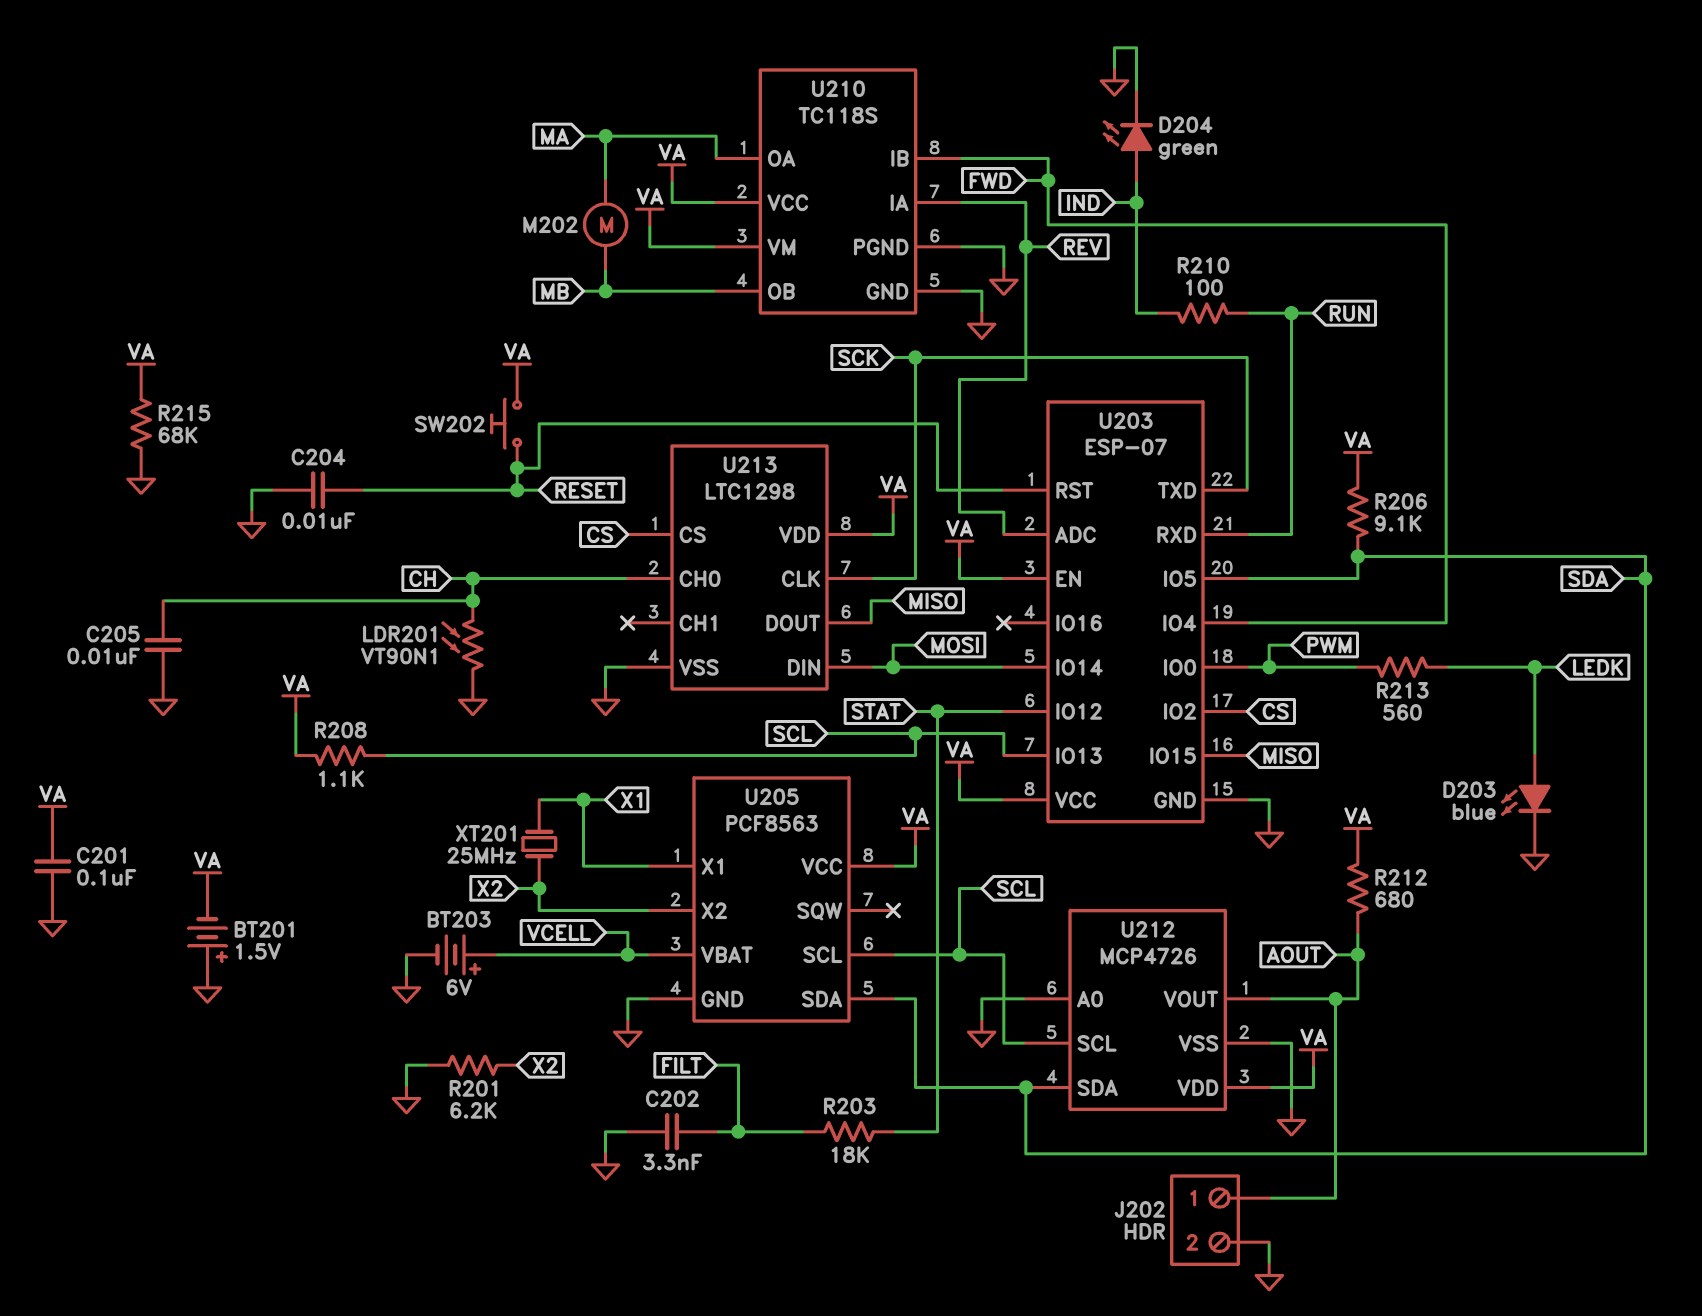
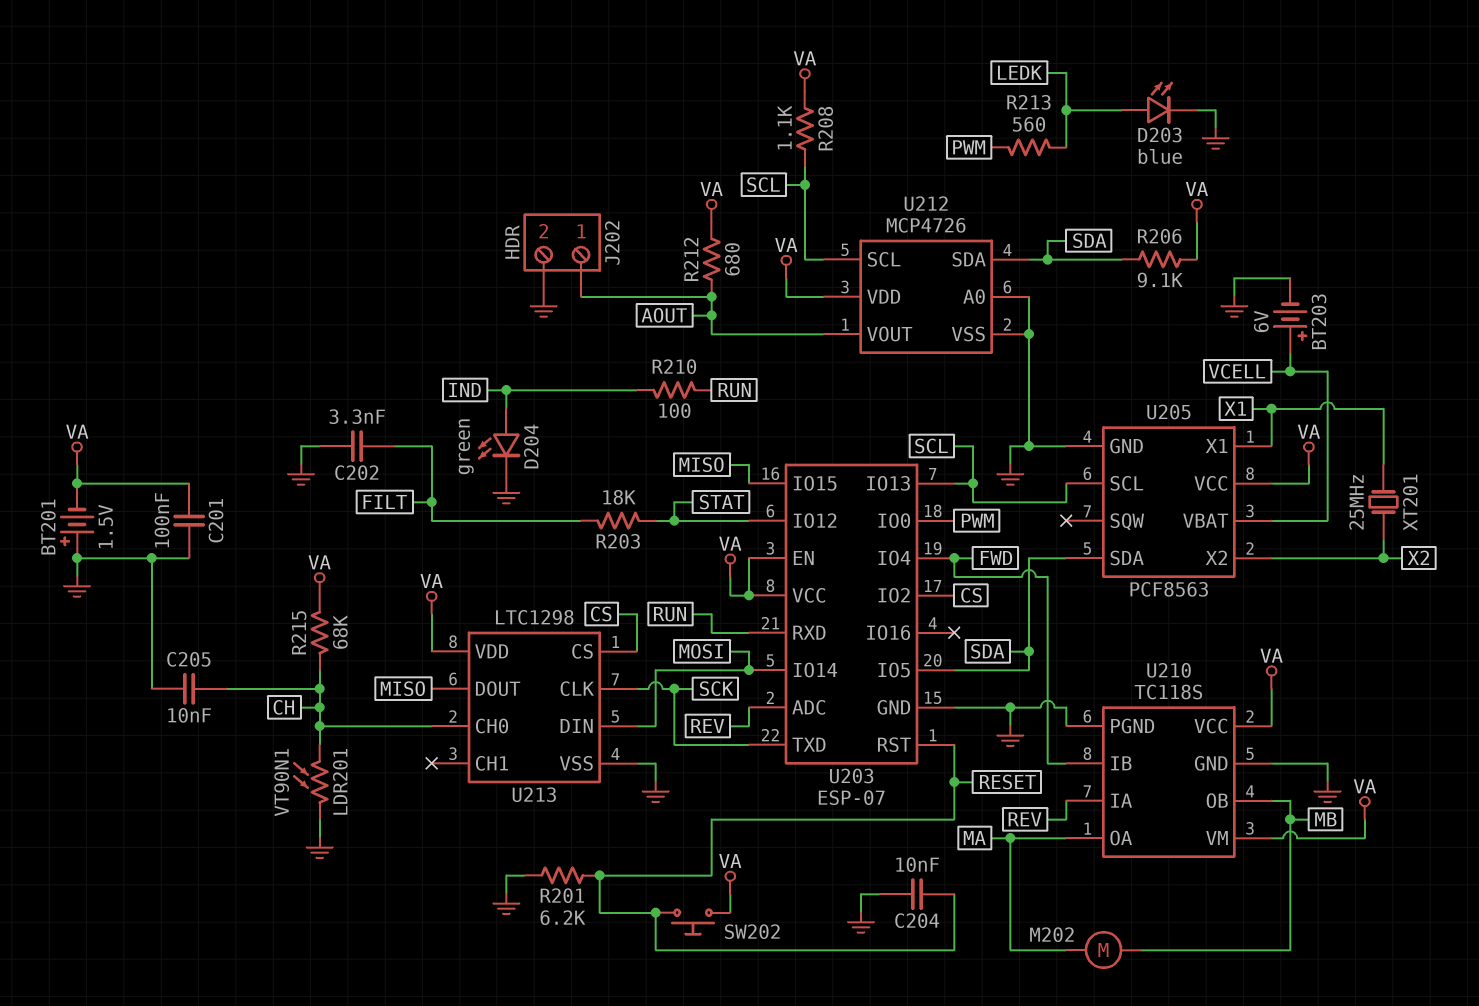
R201: 6.2k (GND, X2) -> 6.2k (GND, RESET)
R215: 68k (GND, VA) -> 68k (CH, VA)

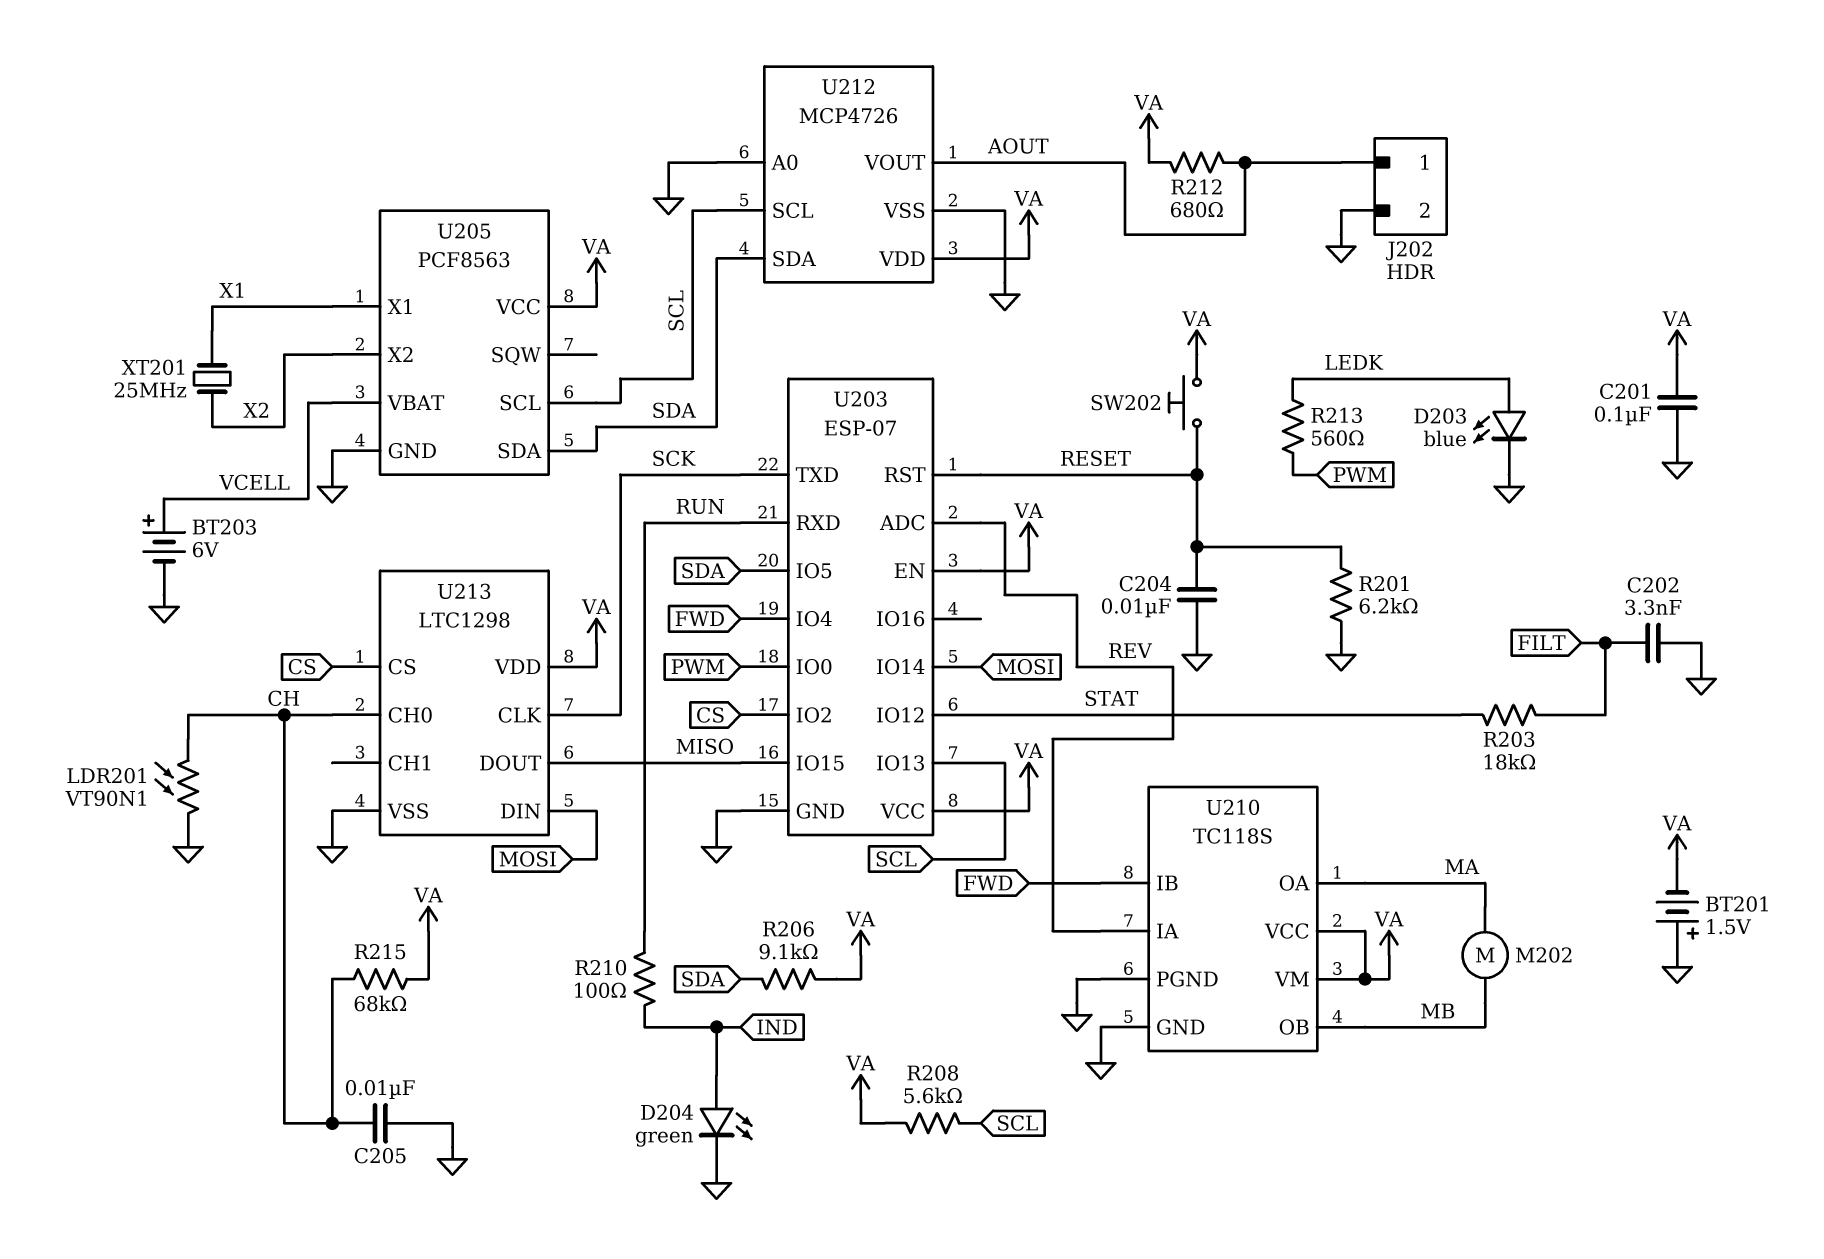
R208: 1.1k (SCL, VA) -> 5.6k (SCL, VA)

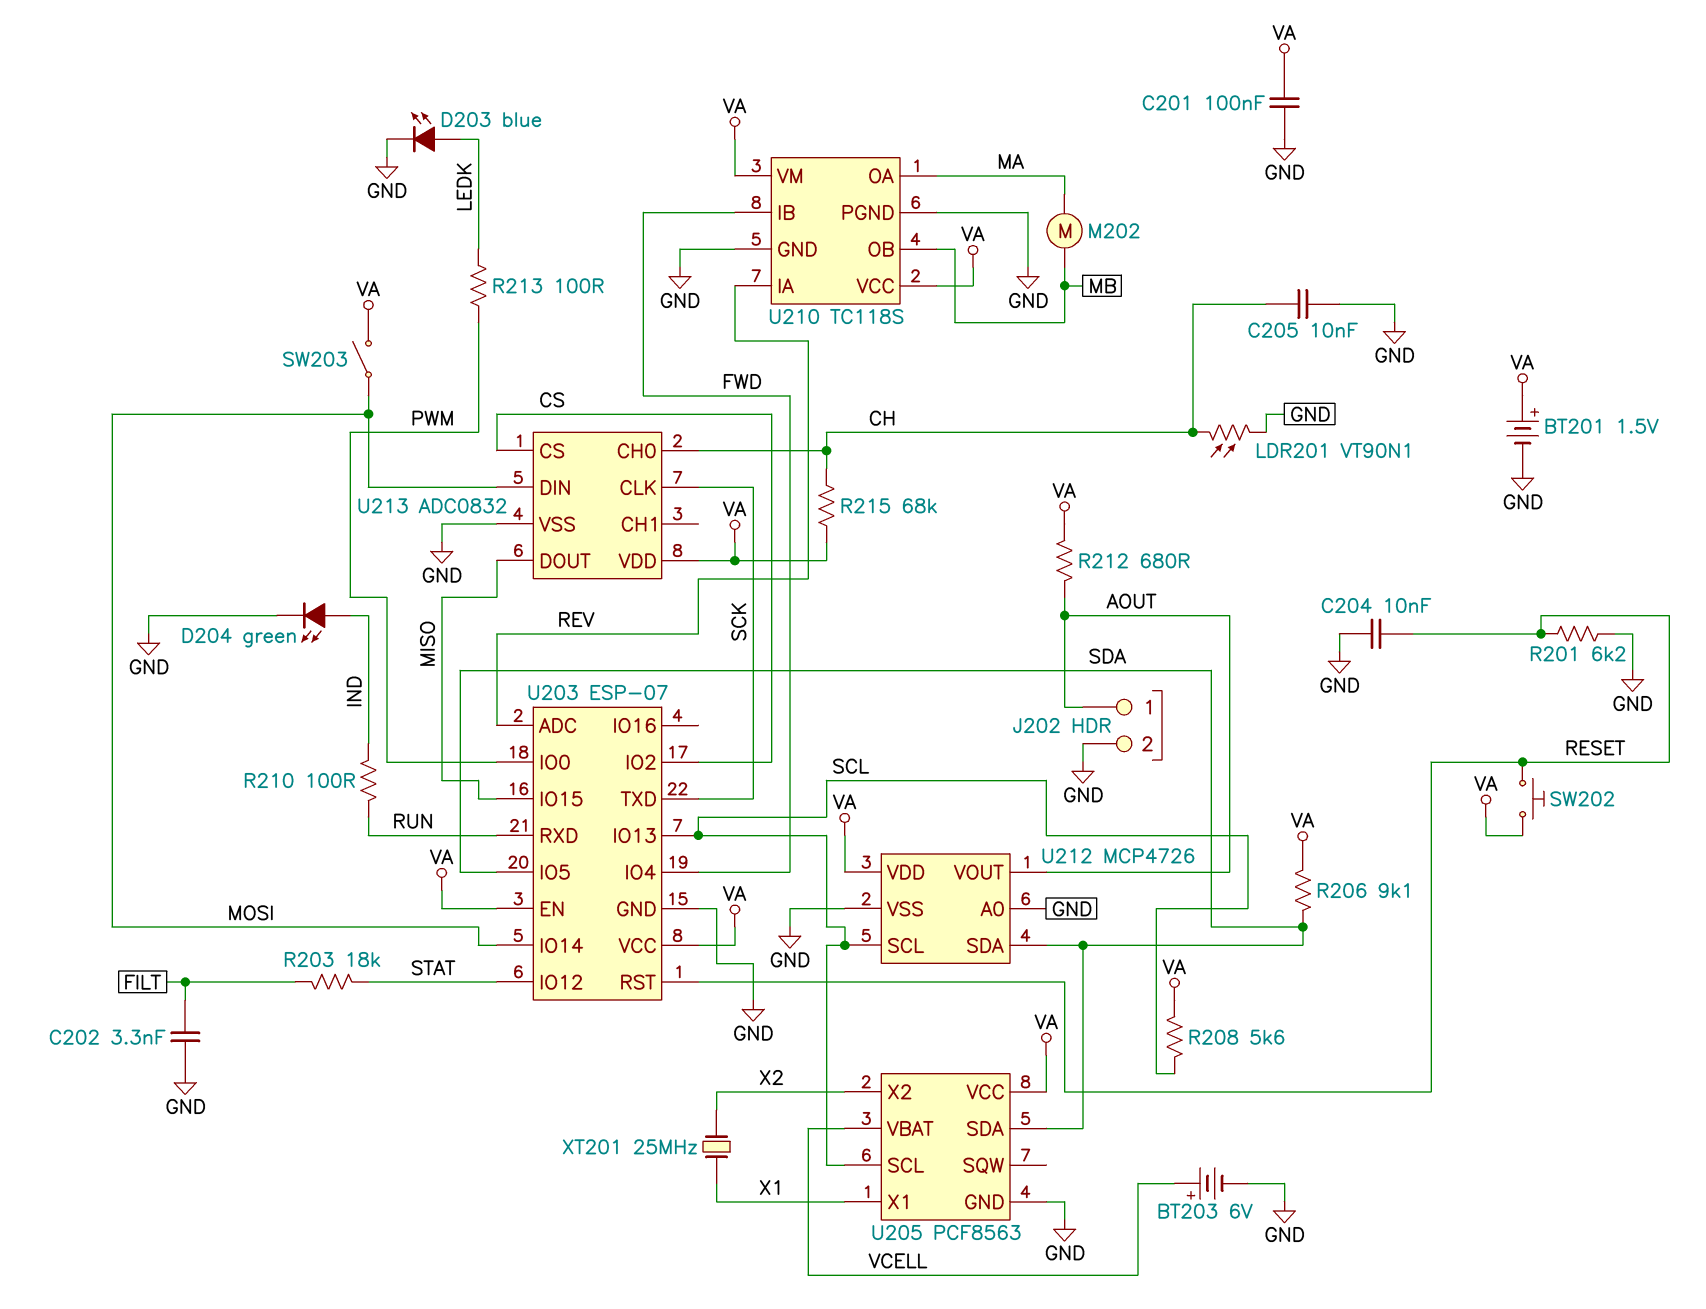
BT201: 1.5V (plus GND, minus VA) -> 1.5V (plus VA, minus GND)
R213: 560 (LEDK, PWM) -> 100 (LEDK, PWM)
SW203: none -> switch (MOSI, VA)
U213: LTC1298 -> ADC0832

